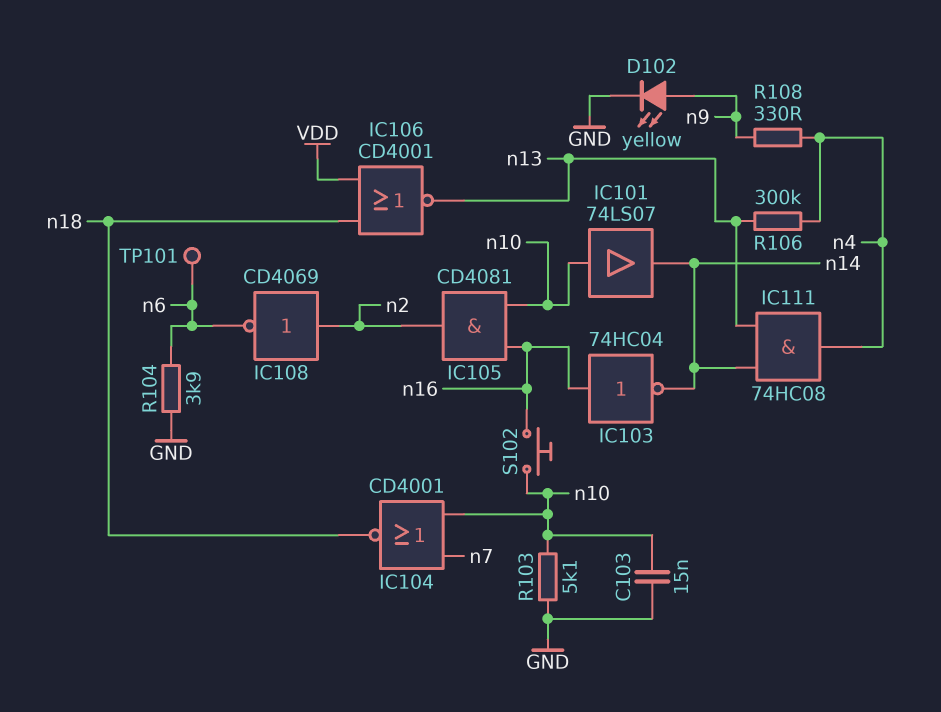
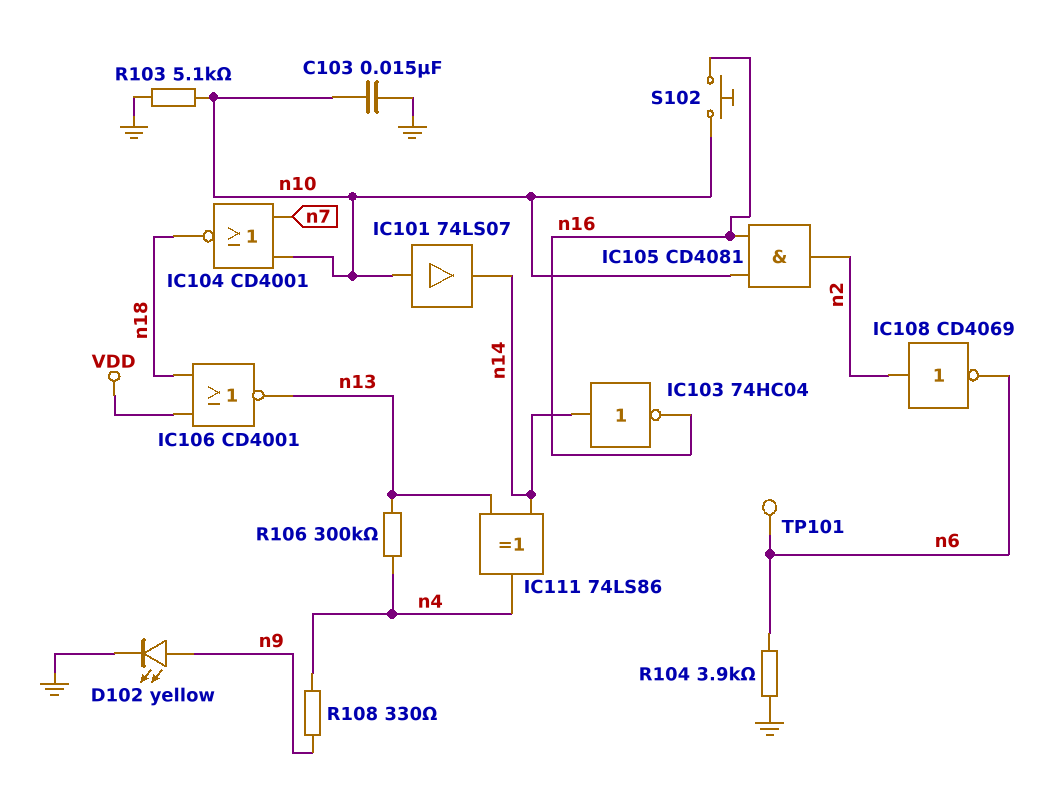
IC103: NOT 74HC04 (in n16, out n14) -> NOT 74HC04 (in n14, out n16)
IC111: AND 74HC08 (in n13, in n14, out n4) -> XOR 74LS86 (in n13, in n14, out n4)

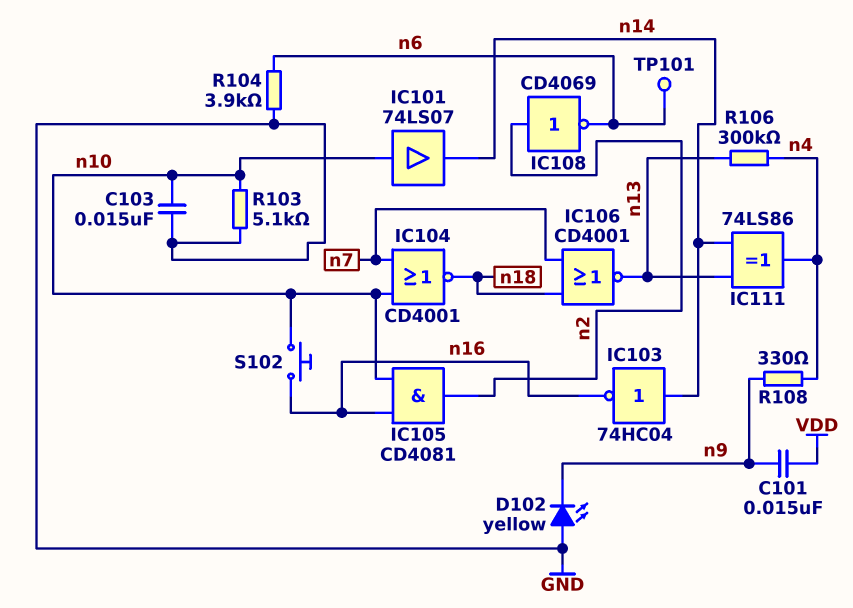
C101: none -> 15nF (VDD, n9)
D102: LED yellow (A n9, K GND) -> LED yellow (A GND, K n9)
IC106: NOR CD4001 (in VDD, in n18, out n13) -> NOR CD4001 (in n7, in n18, out n13)

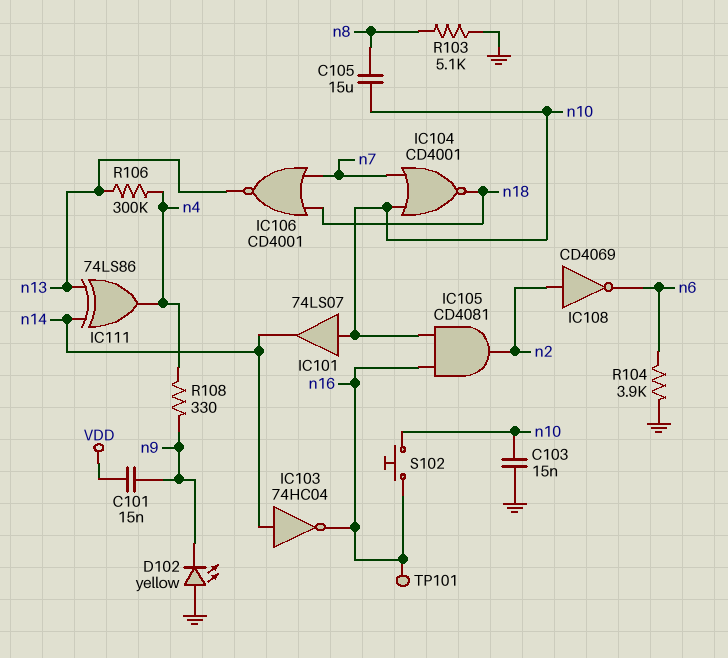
C105: none -> 15uF (n8, n10)
R103: 5.1k (GND, n10) -> 5.1k (GND, n8)
TP101: test point (n6) -> test point (n16)

